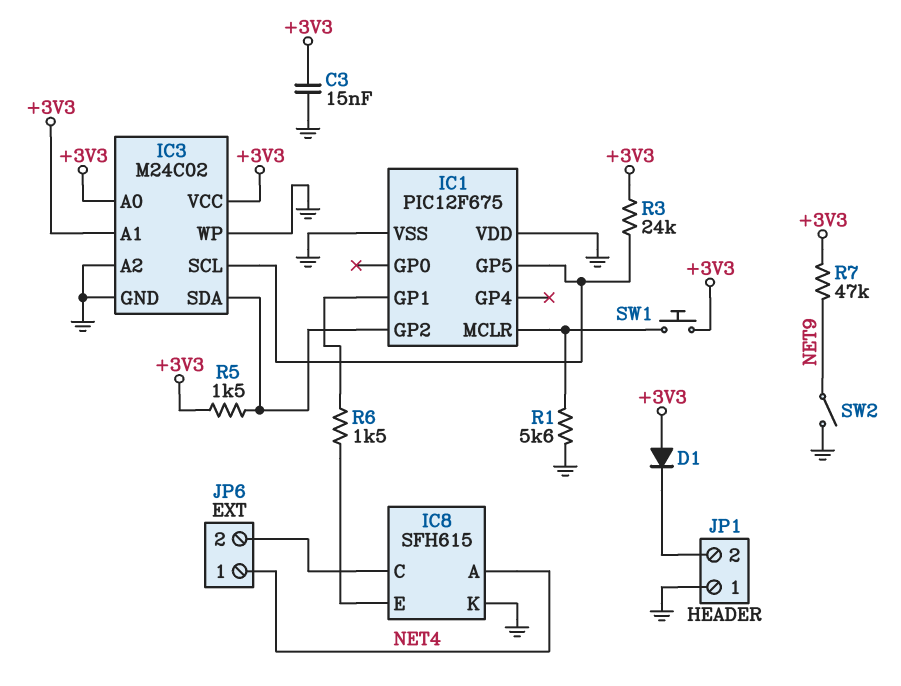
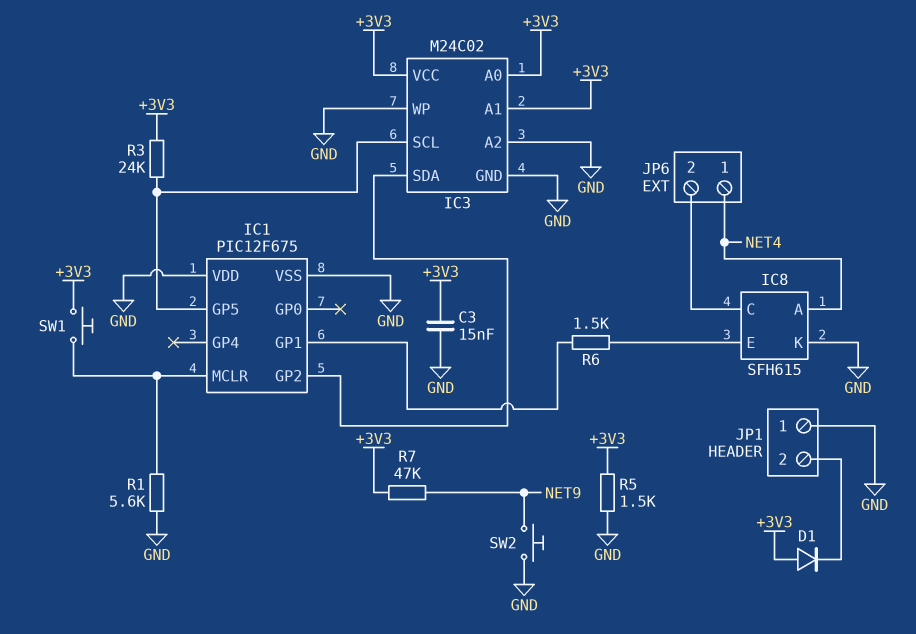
R5: 1.5k (+3V3, IC1/GP2) -> 1.5k (+3V3, GND)
SW2: switch (GND, NET9) -> button (GND, NET9)

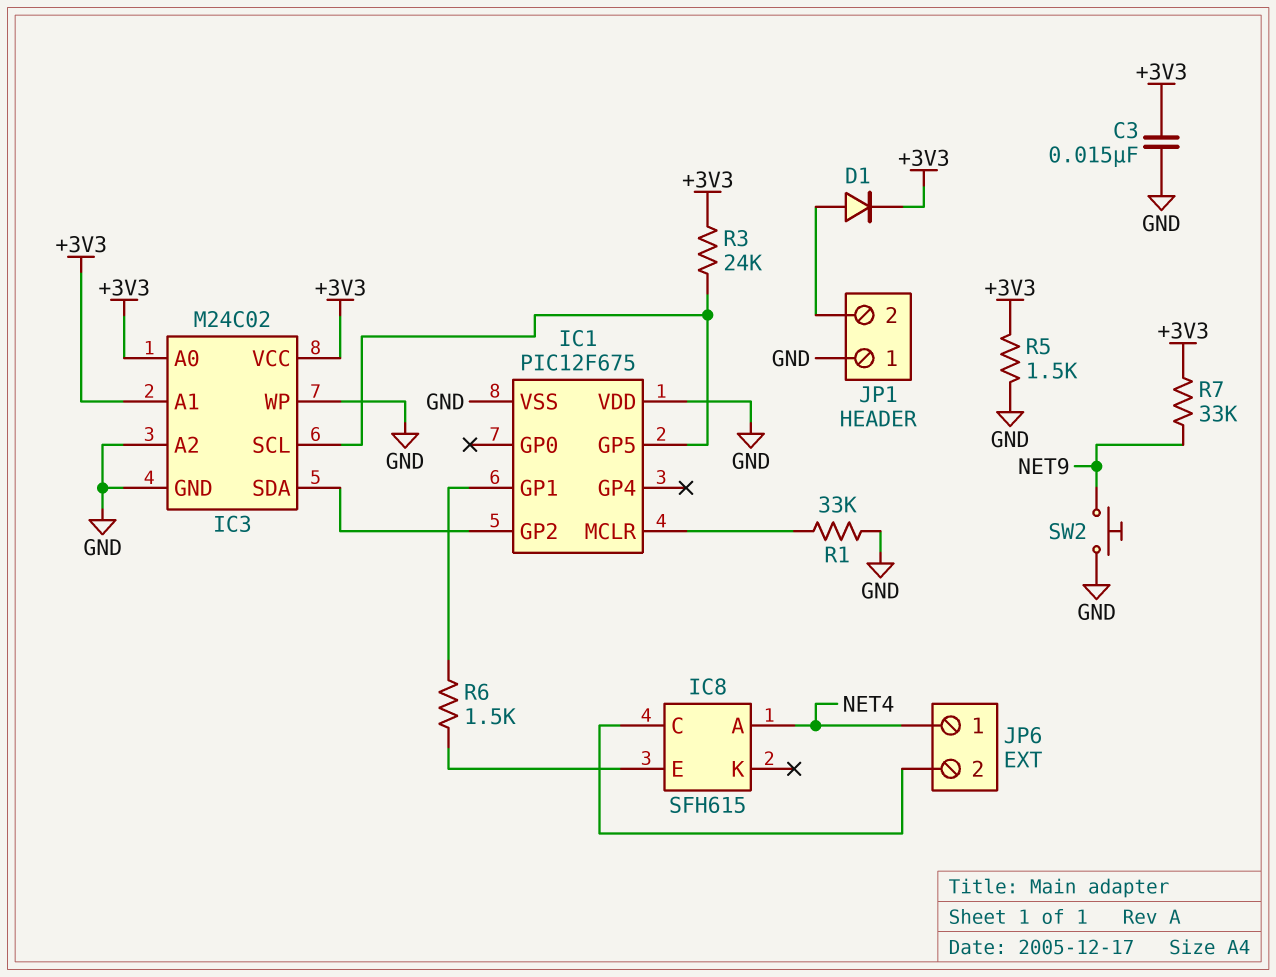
D1: diode (A +3V3, K JP1/2) -> diode (A JP1/2, K +3V3)
IC8 pin K: GND -> none
R1: 5.6k (GND, IC1/MCLR) -> 33k (GND, IC1/MCLR)
R7: 47k (+3V3, NET9) -> 33k (+3V3, NET9)
SW1: button (+3V3, IC1/MCLR) -> none

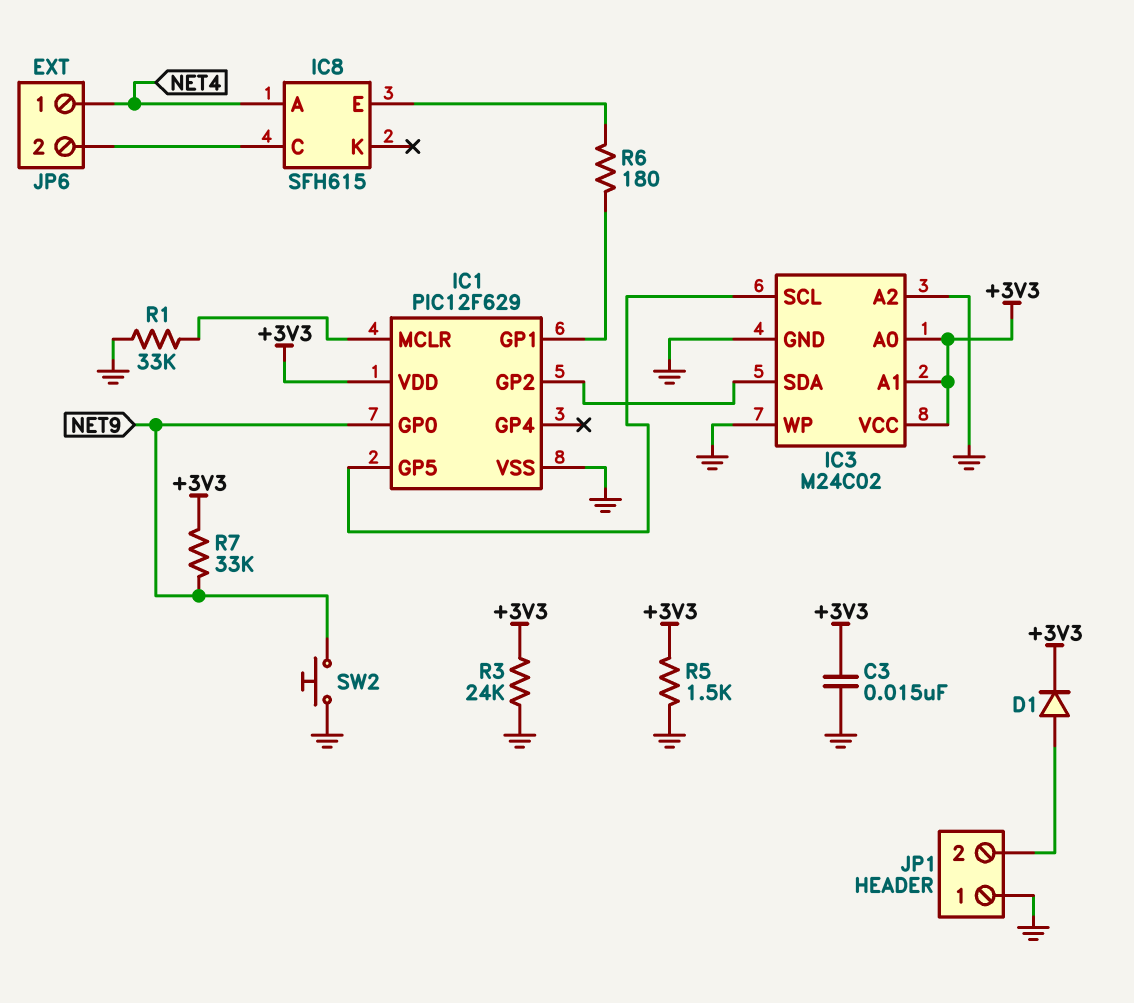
IC1: PIC12F675 -> PIC12F629
IC1 pin GP0: none -> NET9
IC1 pin VDD: GND -> +3V3
R3: 24k (+3V3, IC1/GP5) -> 24k (+3V3, GND)
R6: 1.5k (IC1/GP1, IC8/E) -> 180 (IC1/GP1, IC8/E)

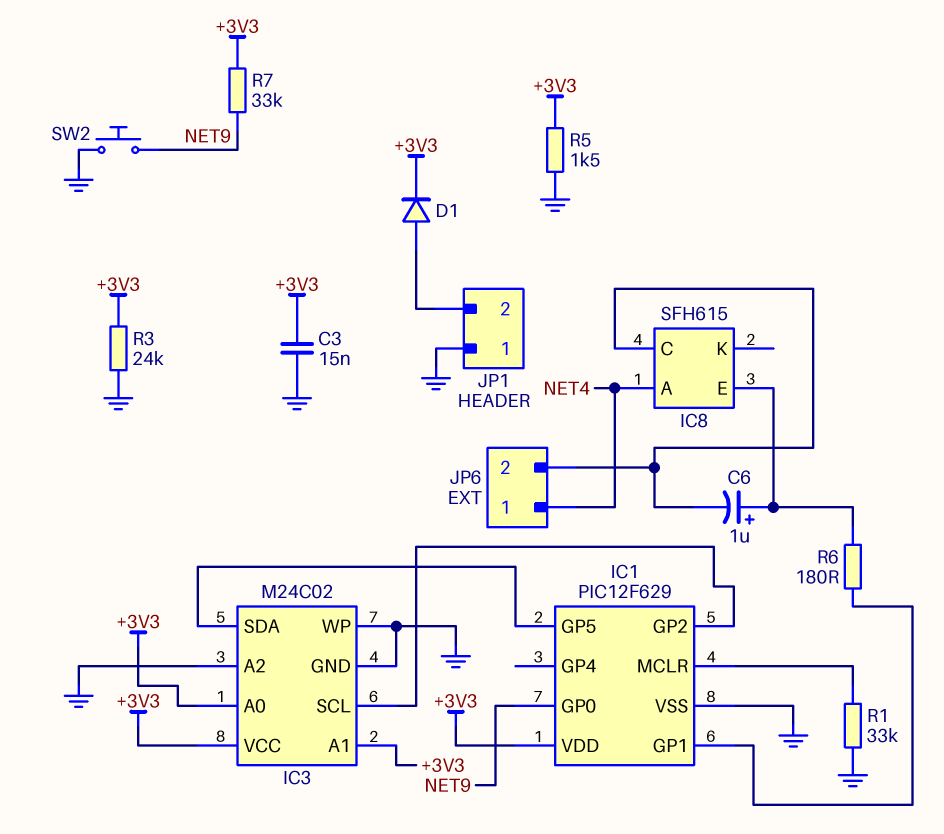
C6: none -> 1uF (plus IC8/E, minus IC8/C)
IC3 pin SCL: IC1/GP5 -> IC1/GP2
IC3 pin SDA: IC1/GP2 -> IC1/GP5

